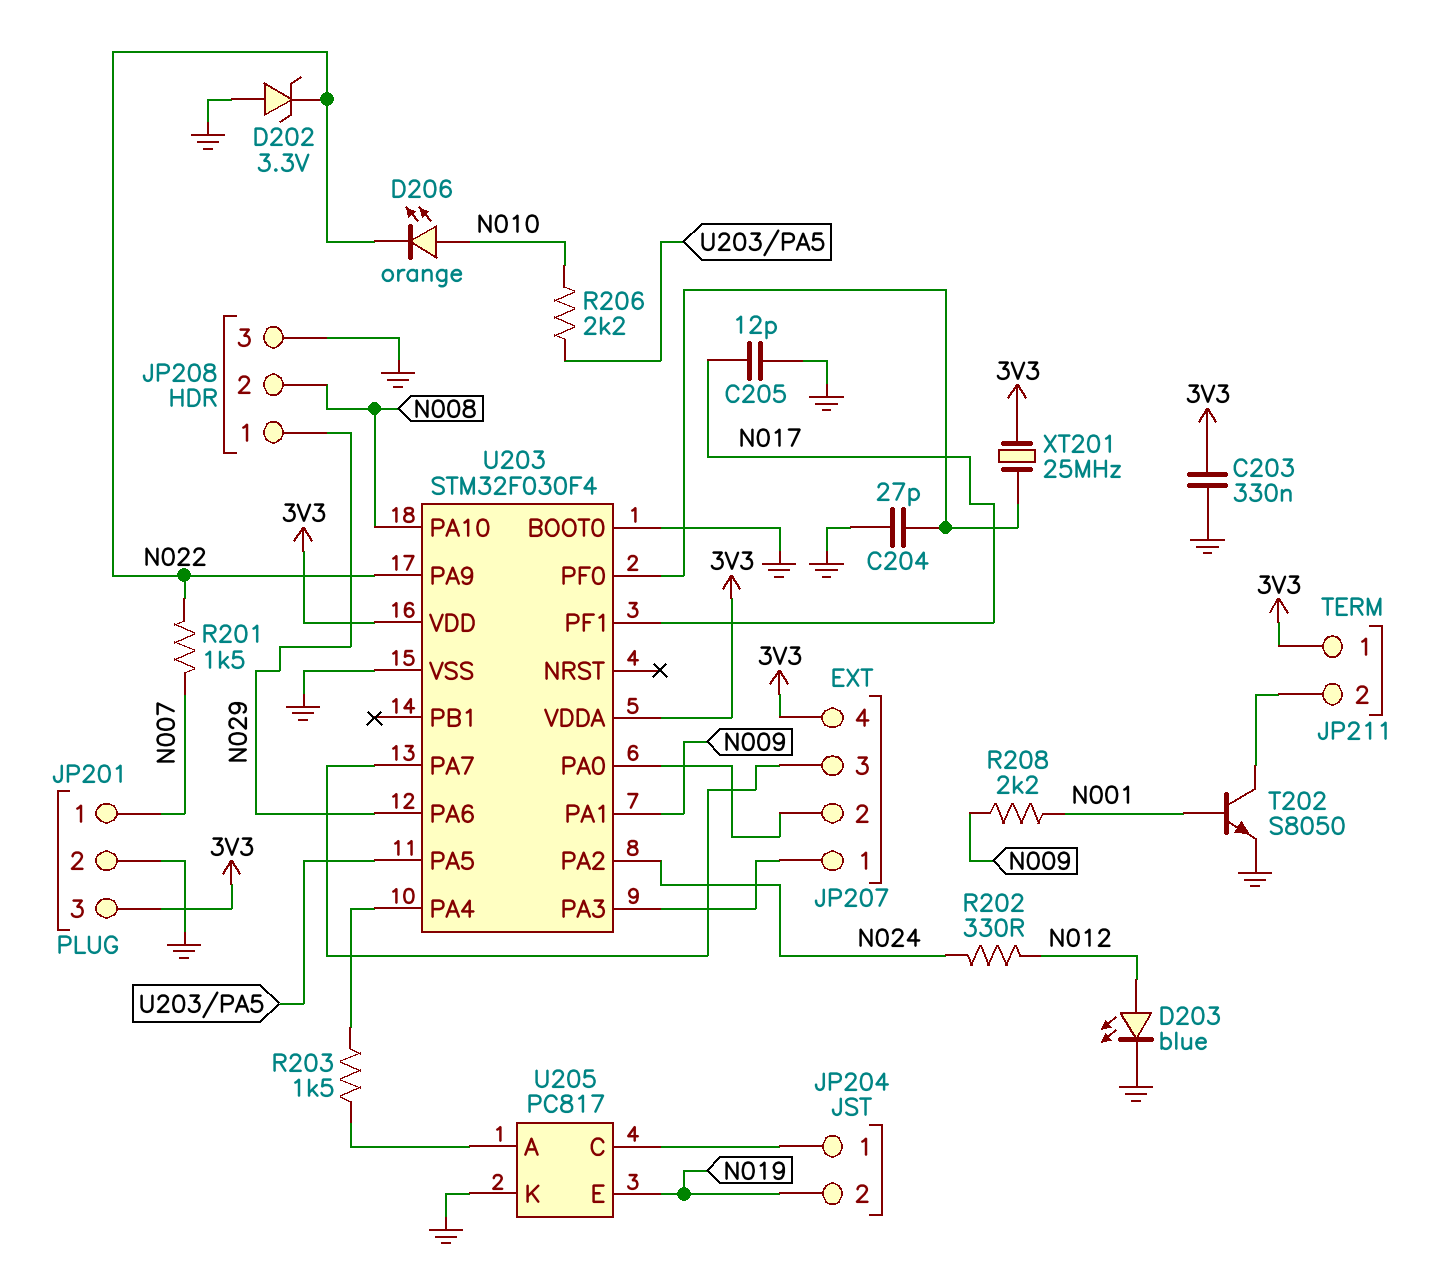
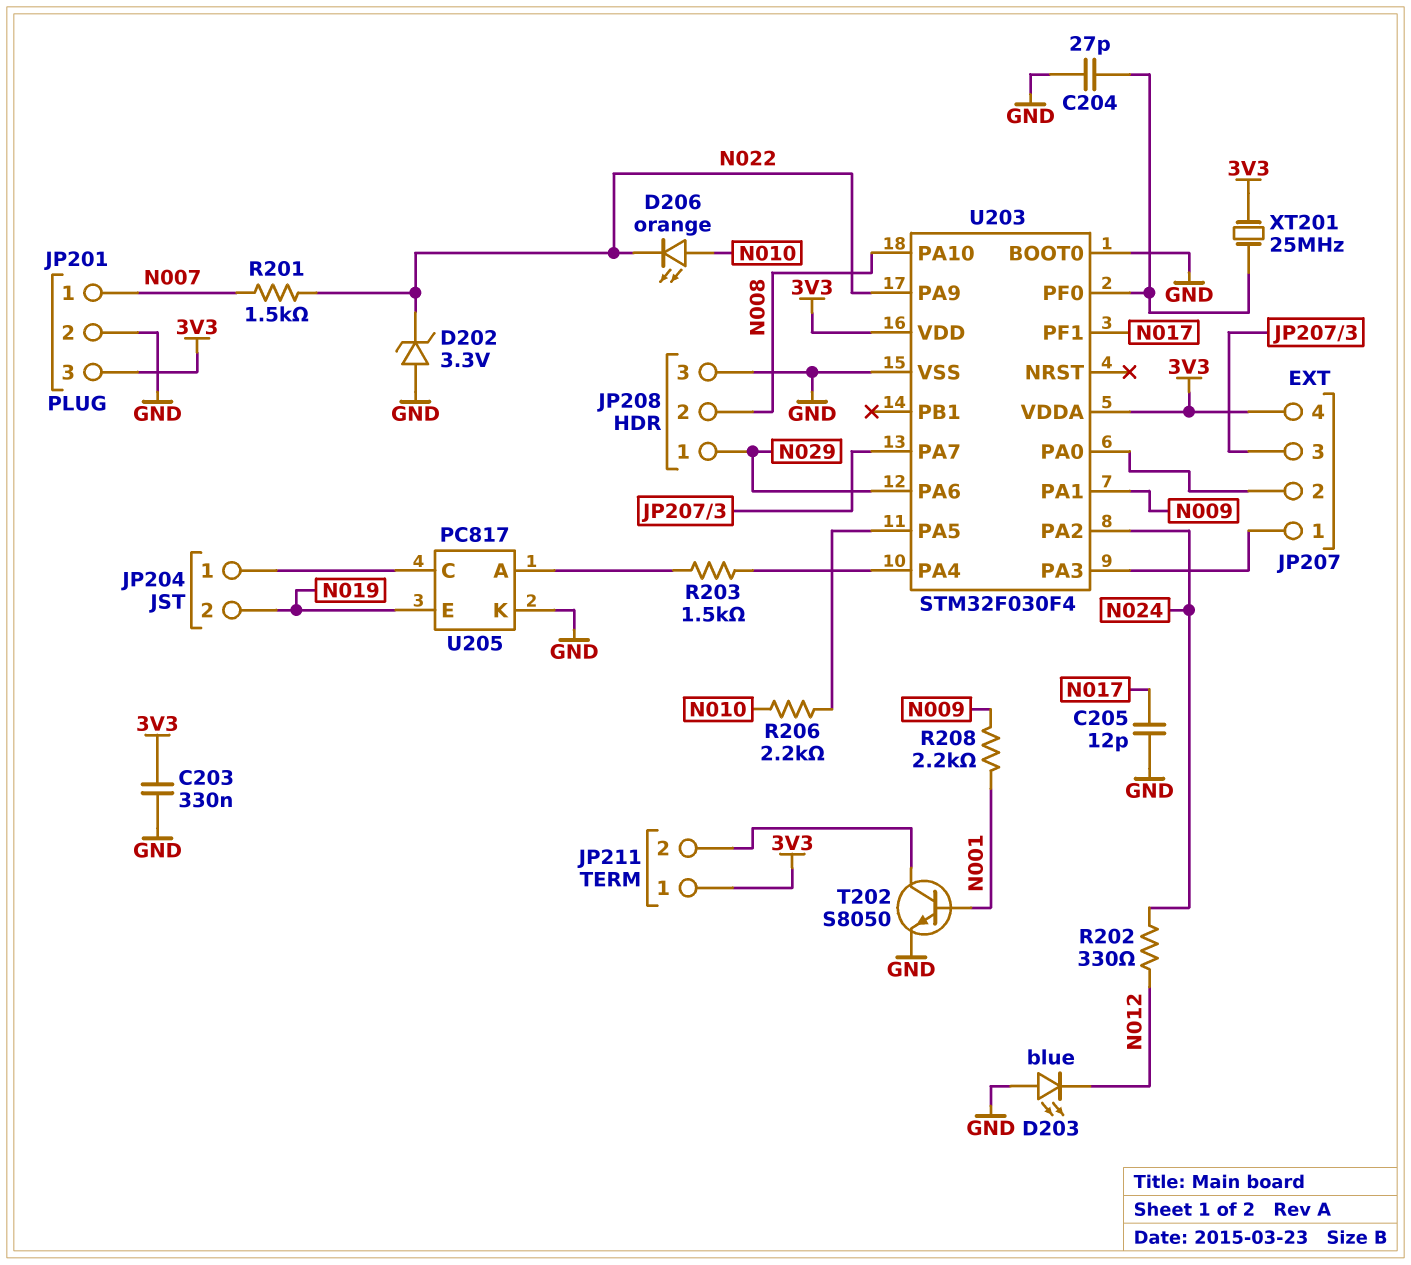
D203: LED blue (A N012, K GND) -> LED blue (A GND, K N012)

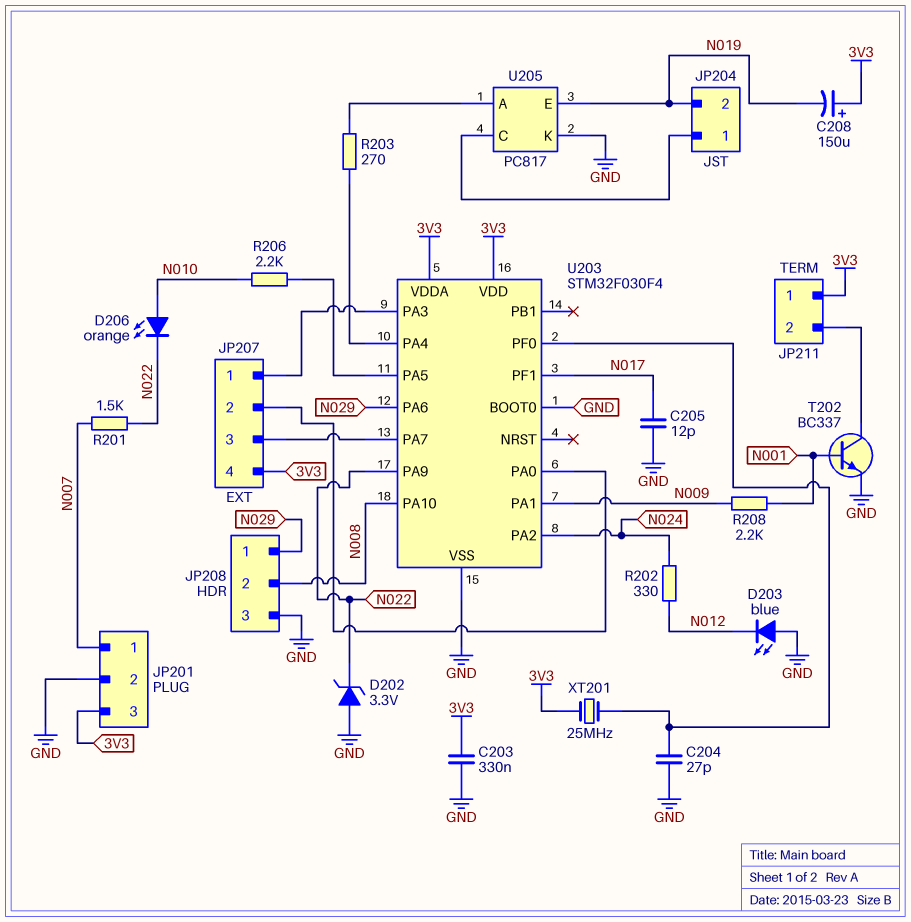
C208: none -> 150uF (plus 3V3, minus N019)
R203: 1.5k (U203/PA4, U205/A) -> 270 (U203/PA4, U205/A)
T202: NPN S8050 (B N001, C JP211/2, E GND) -> NPN BC337 (B N001, C JP211/2, E GND)

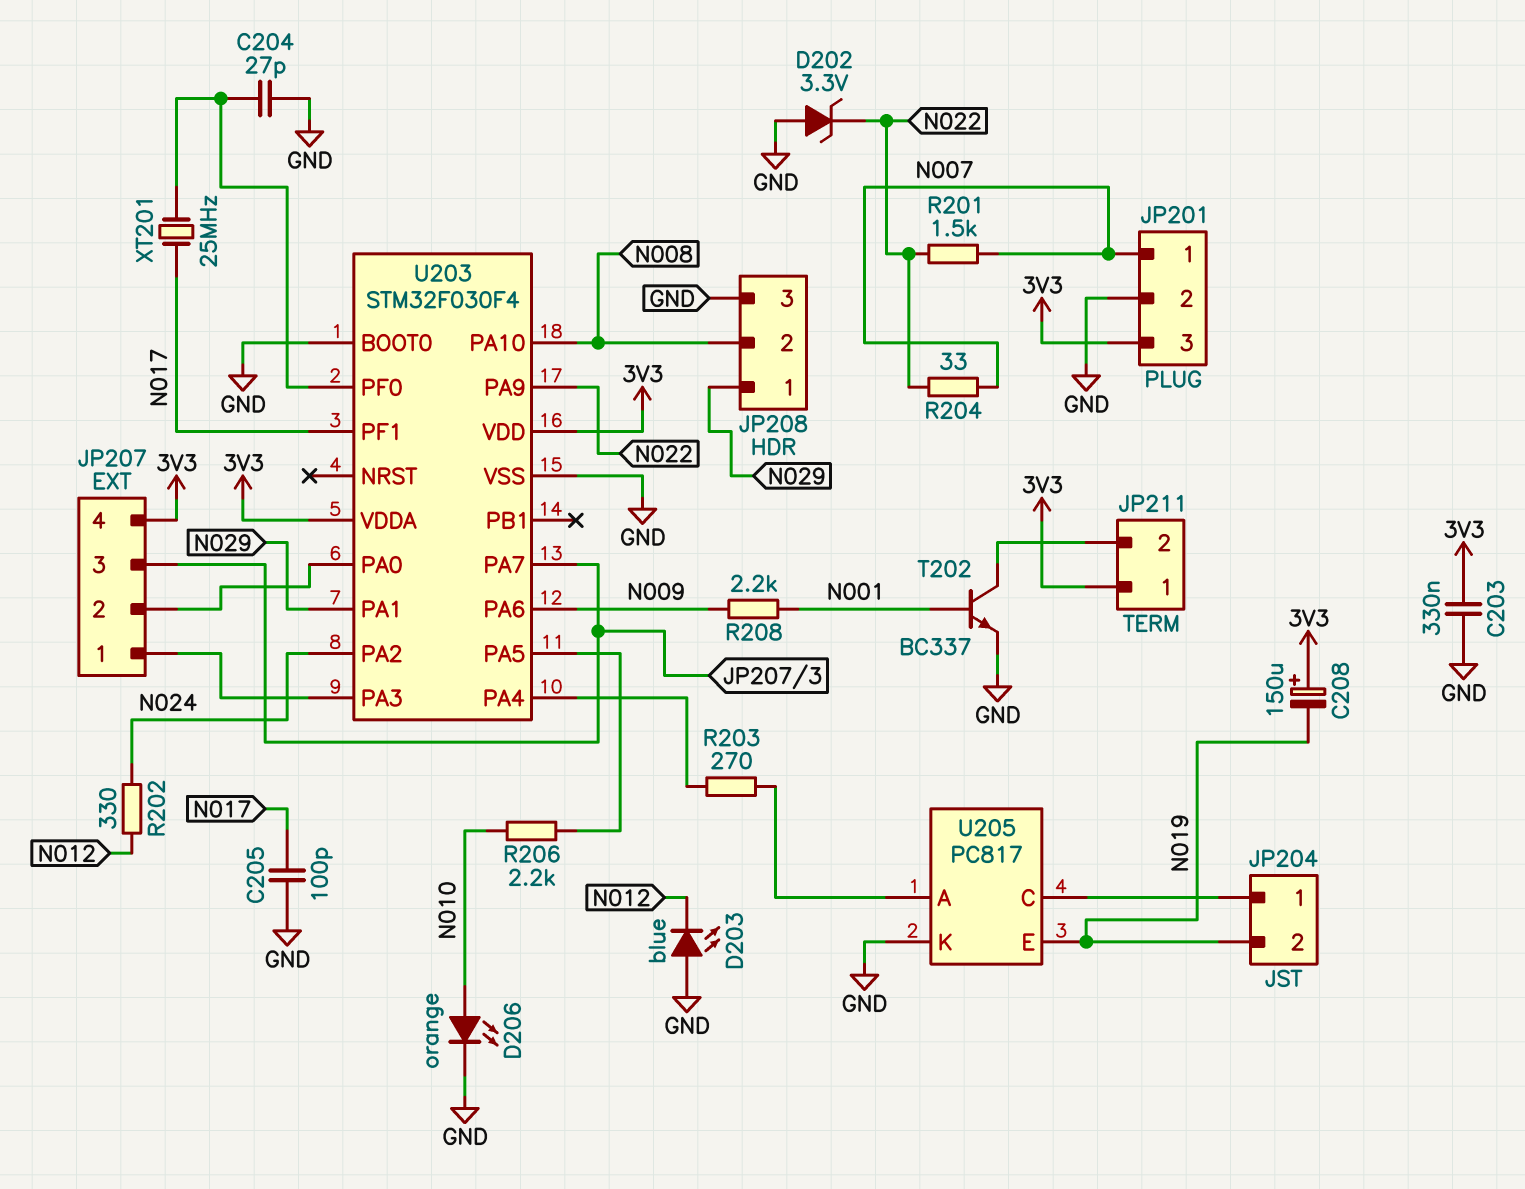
C205: 12pF (GND, N017) -> 100pF (GND, N017)
D206: LED orange (A N010, K N022) -> LED orange (A N010, K GND)
R204: none -> 33 (N007, N022)
U203 pin PA1: N009 -> N029
U203 pin PA6: N029 -> N009
XT201: 25MHz (3V3, U203/PF0) -> 25MHz (N017, U203/PF0)

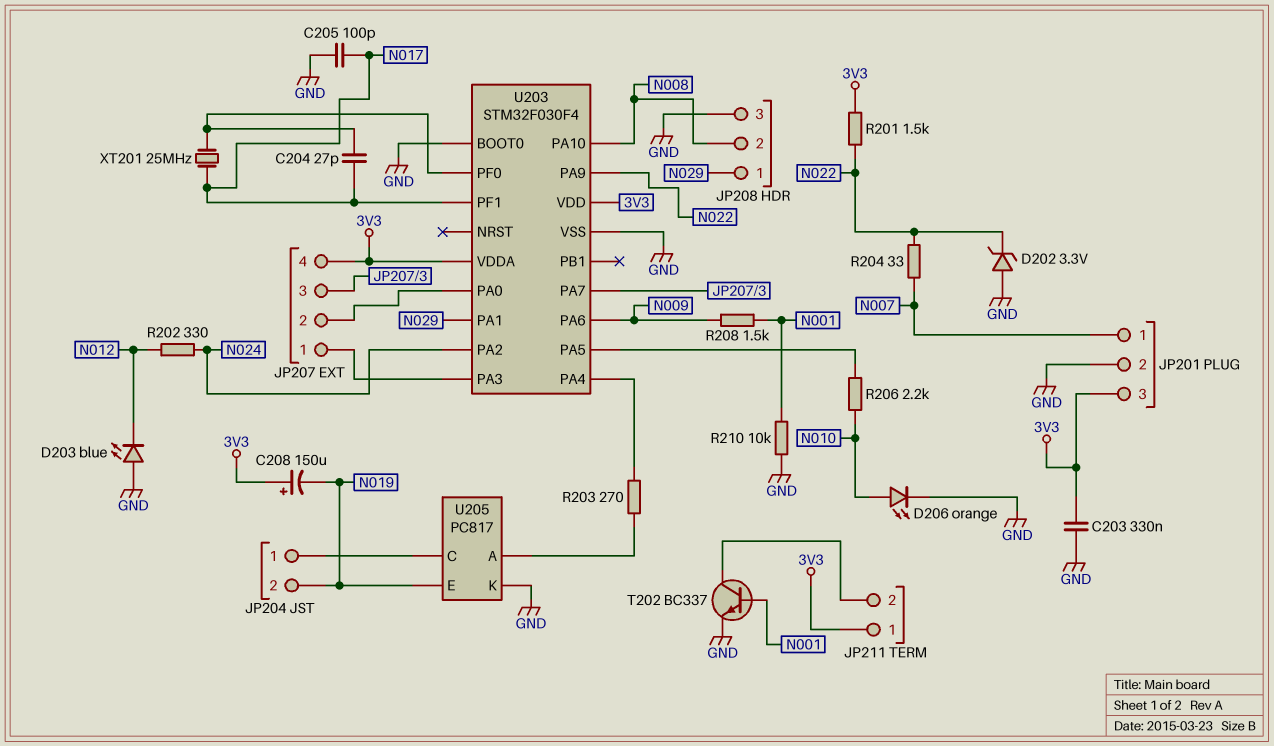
C204: 27pF (GND, U203/PF0) -> 27pF (N017, U203/PF0)
R201: 1.5k (N007, N022) -> 1.5k (3V3, N022)
R208: 2.2k (N001, N009) -> 1.5k (N001, N009)
R210: none -> 10k (GND, N001)

